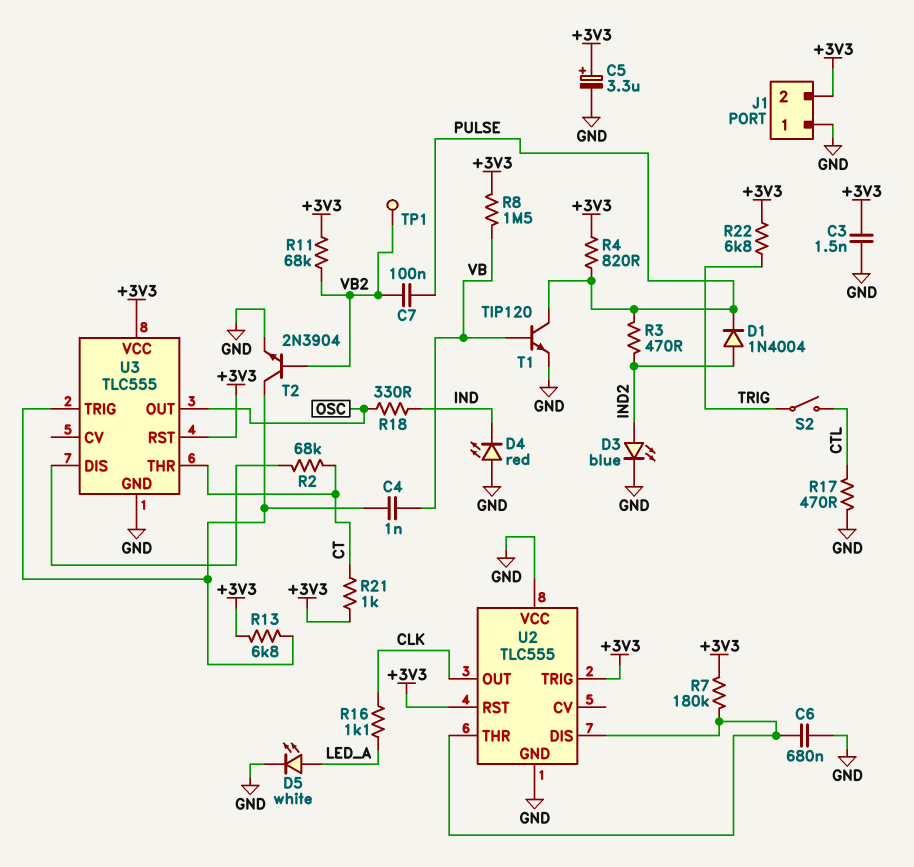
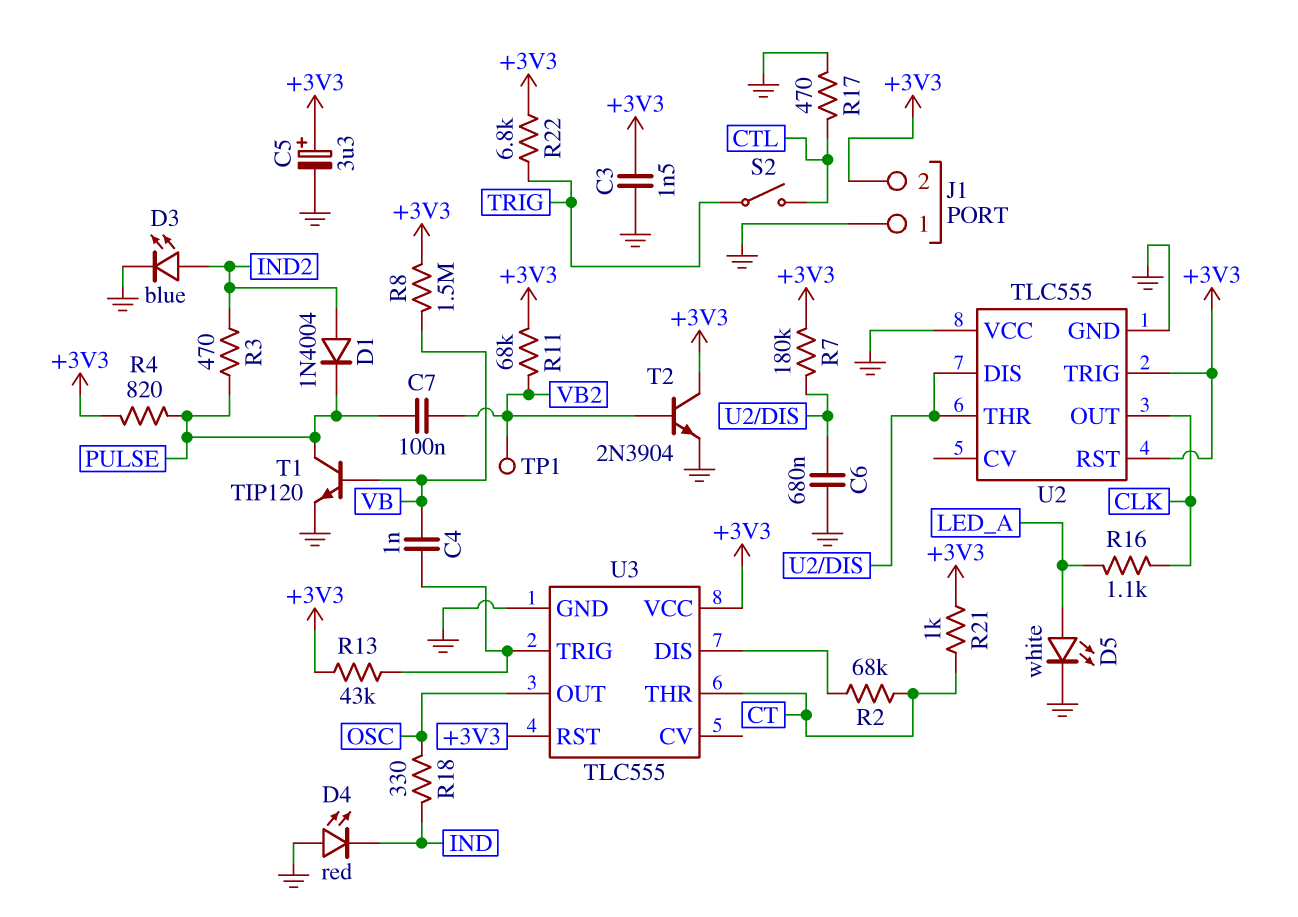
R13: 6.8k (+3V3, U3/TRIG) -> 43k (+3V3, U3/TRIG)
T2: NPN 2N3904 (B VB2, C U3/TRIG, E GND) -> NPN 2N3904 (B VB2, C +3V3, E GND)

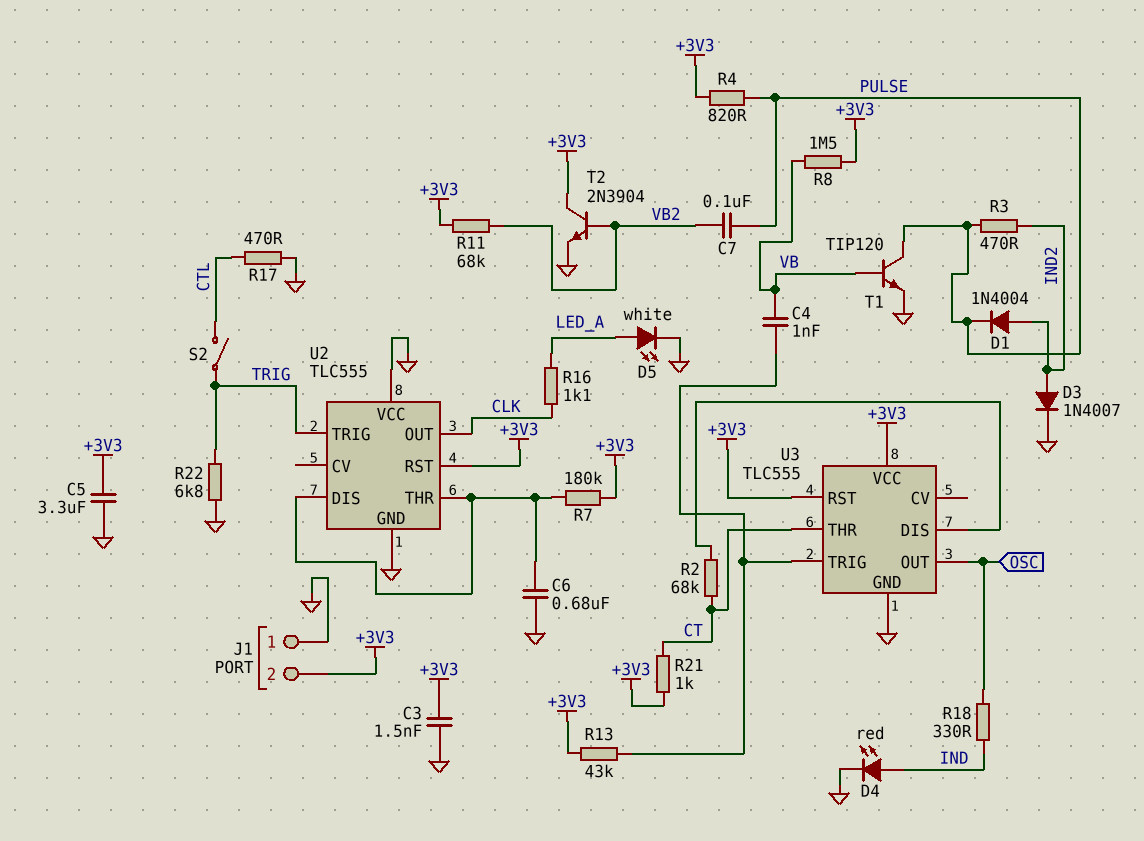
C5: 3.3uF (plus +3V3, minus GND) -> 3.3uF (+3V3, GND)
D3: LED blue (A IND2, K GND) -> diode 1N4007 (A IND2, K GND)
D4: LED red (A GND, K IND) -> LED red (A IND, K GND)
R22: 6.8k (+3V3, TRIG) -> 6.8k (GND, TRIG)
TP1: test point (VB2) -> none
U2 pin TRIG: +3V3 -> TRIG

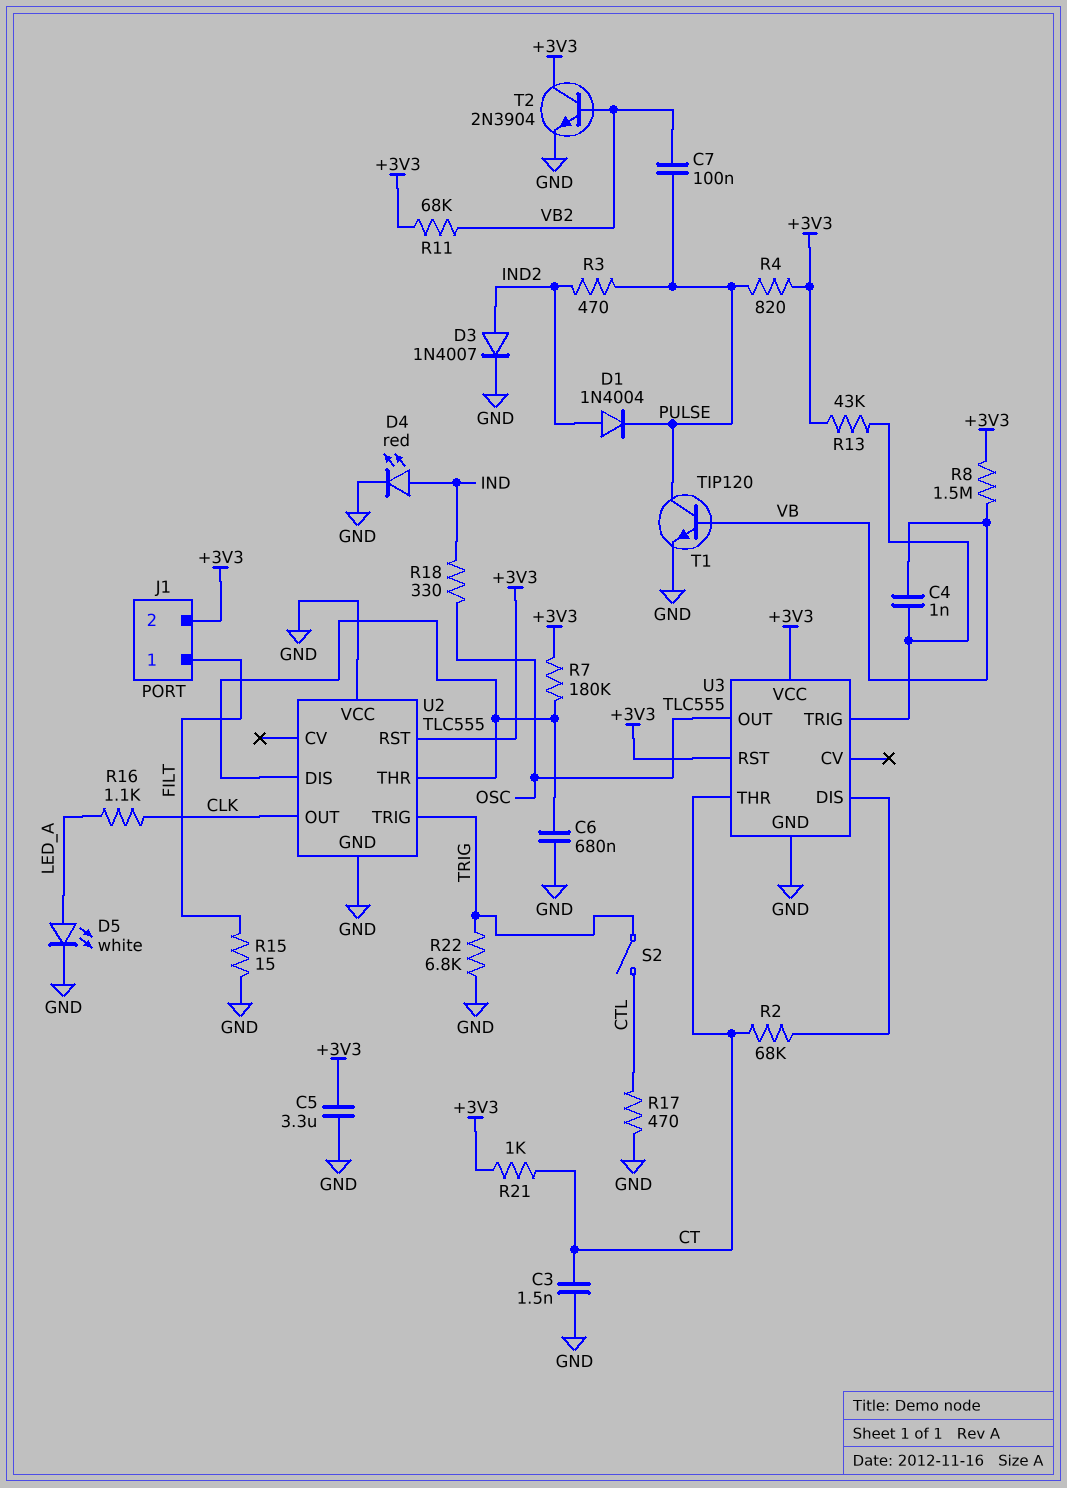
C3: 1.5nF (+3V3, GND) -> 1.5nF (CT, GND)
J1 pin 1: GND -> FILT
R15: none -> 15 (FILT, GND)

